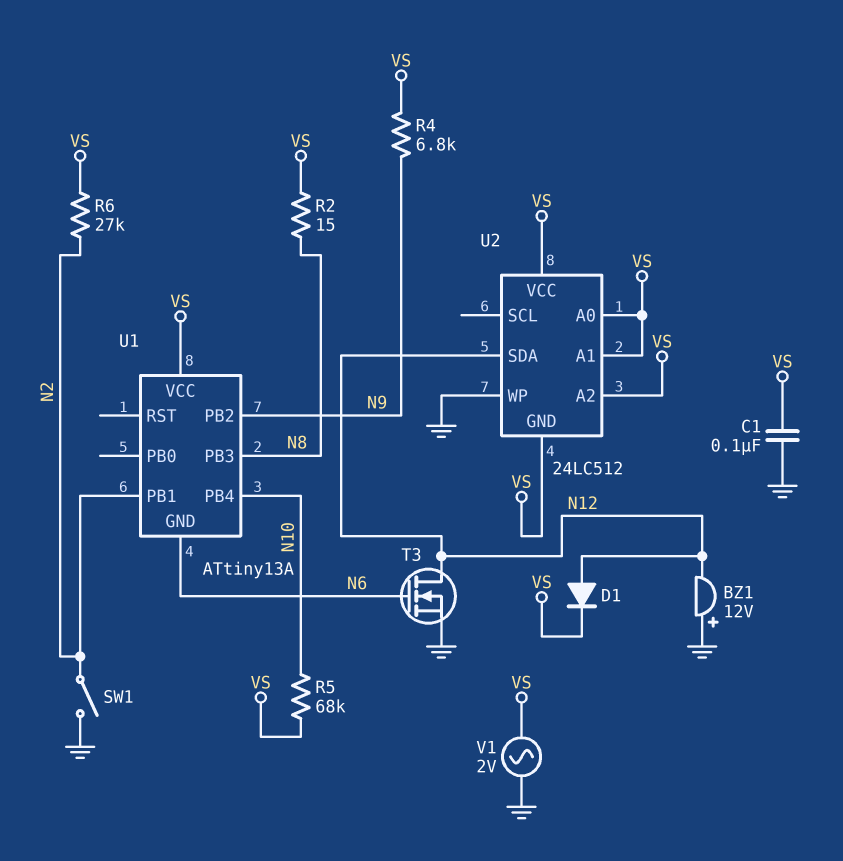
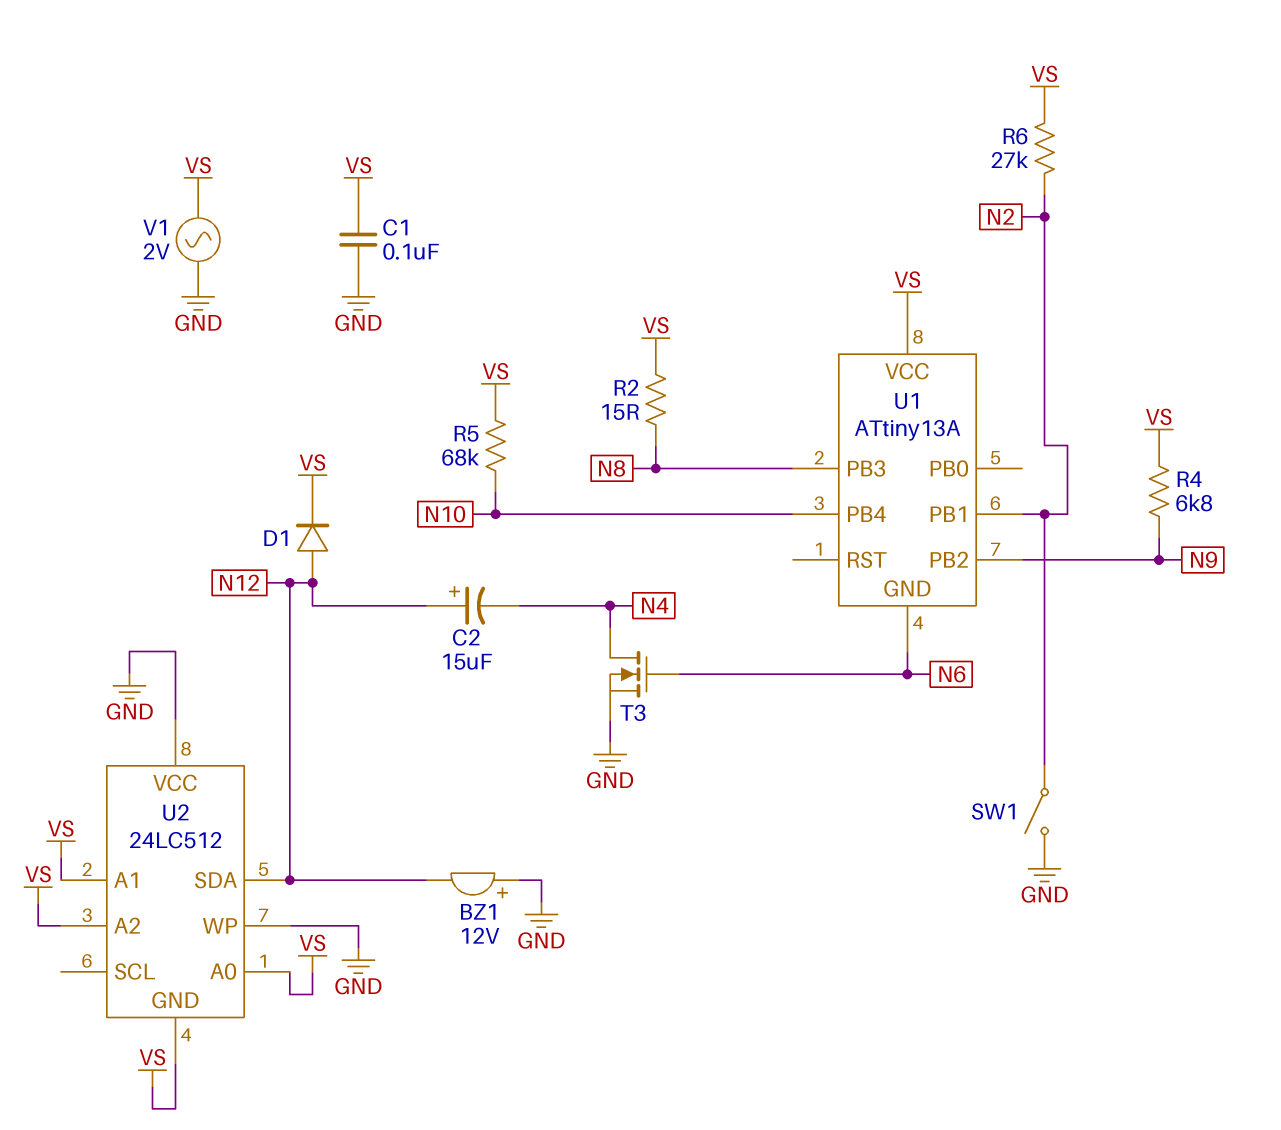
C2: none -> 15uF (plus N12, minus N4)
T3: NMOS (G N6, D N12, S GND) -> NMOS (G N6, D N4, S GND)
U2 pin VCC: VS -> GND

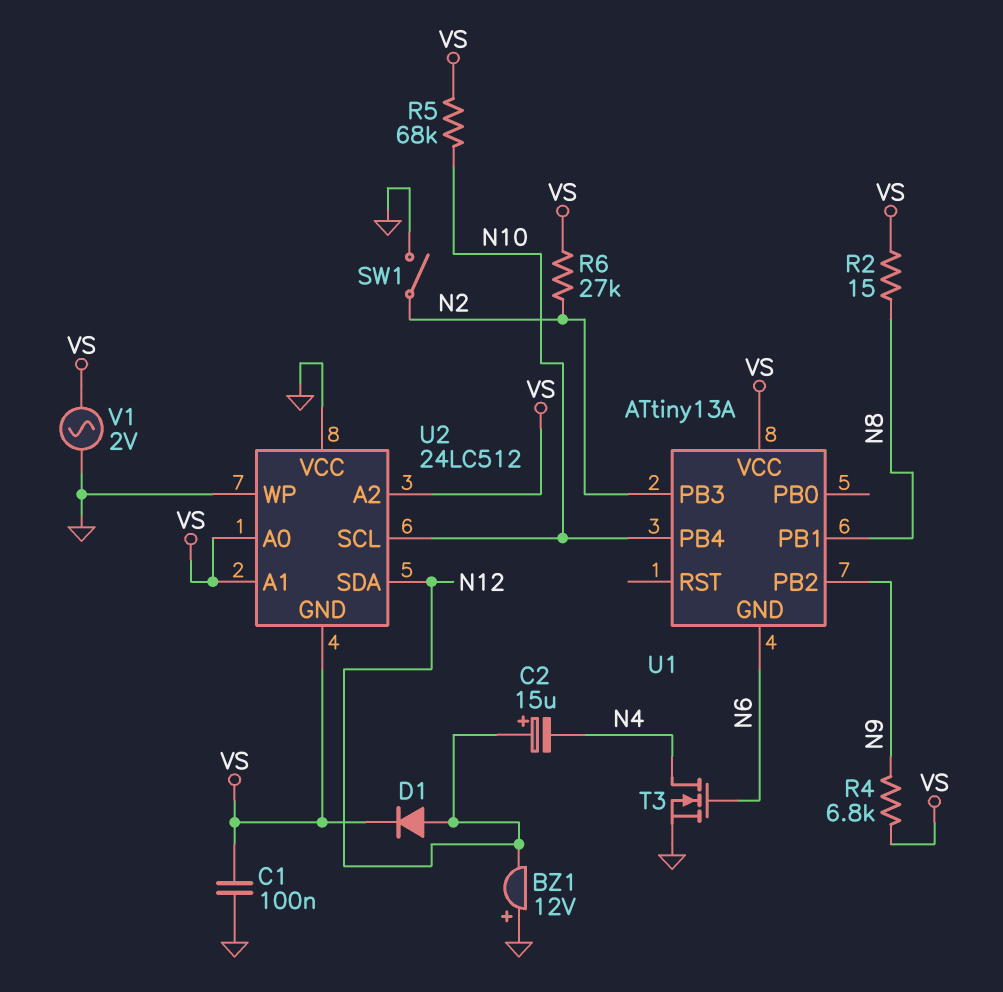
U1 pin PB1: N2 -> N8
U1 pin PB3: N8 -> N2
U2 pin SCL: none -> N10

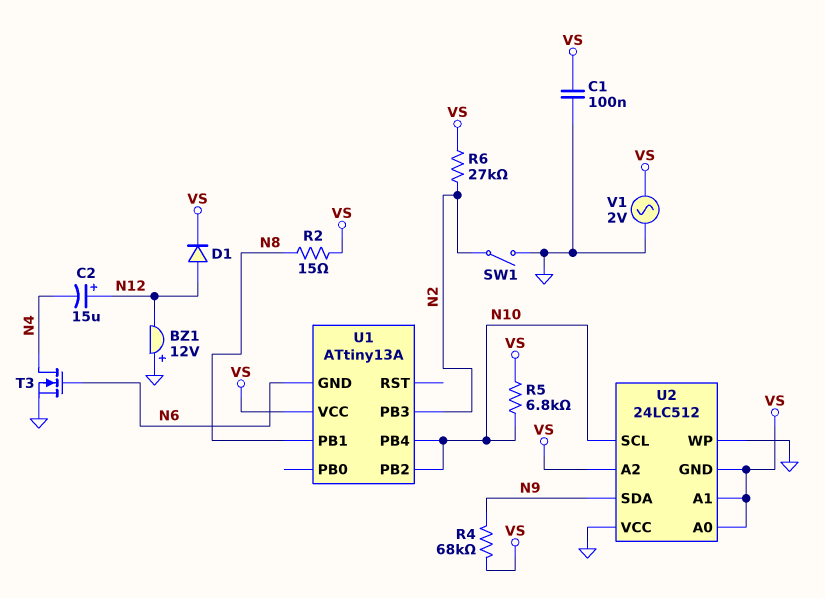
R4: 6.8k (N9, VS) -> 68k (N9, VS)
R5: 68k (N10, VS) -> 6.8k (N10, VS)
U1 pin PB2: N9 -> N10
U2 pin SDA: N12 -> N9

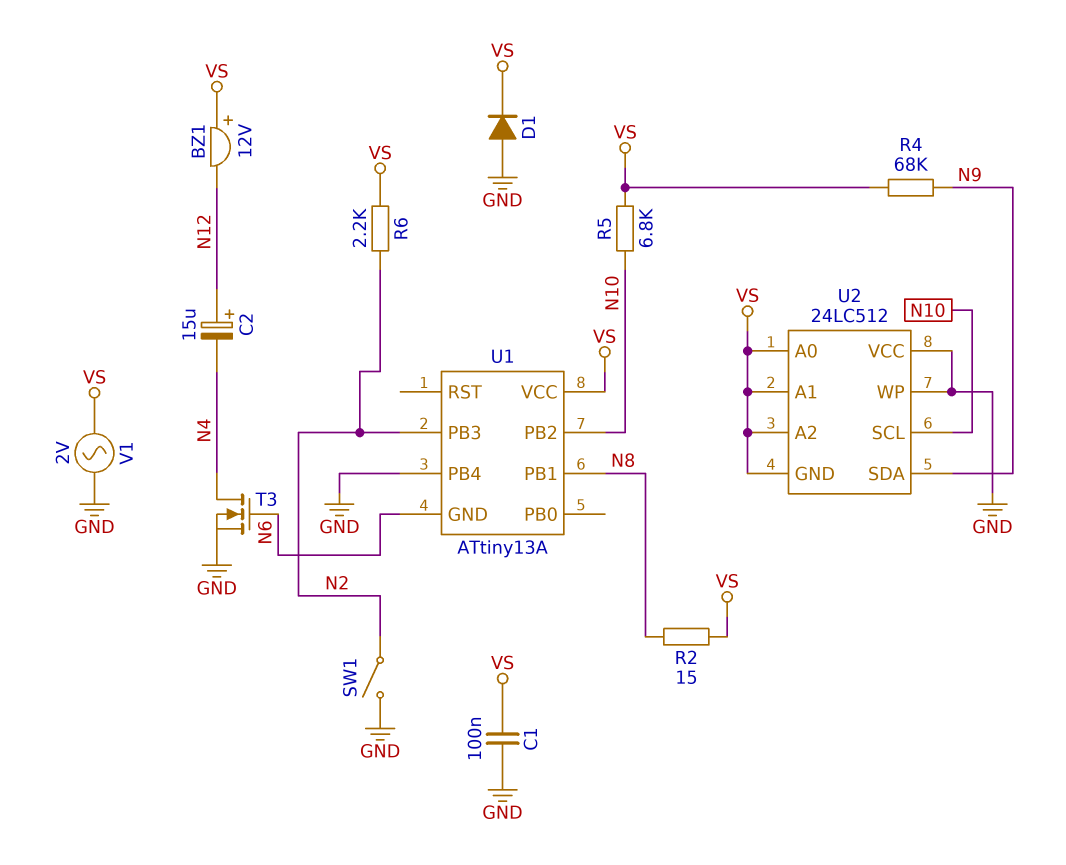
BZ1: buzzer 12V (plus GND, minus N12) -> buzzer 12V (plus VS, minus N12)
D1: diode (A N12, K VS) -> diode (A GND, K VS)
R6: 27k (N2, VS) -> 2.2k (N2, VS)
U1 pin PB4: N10 -> GND

